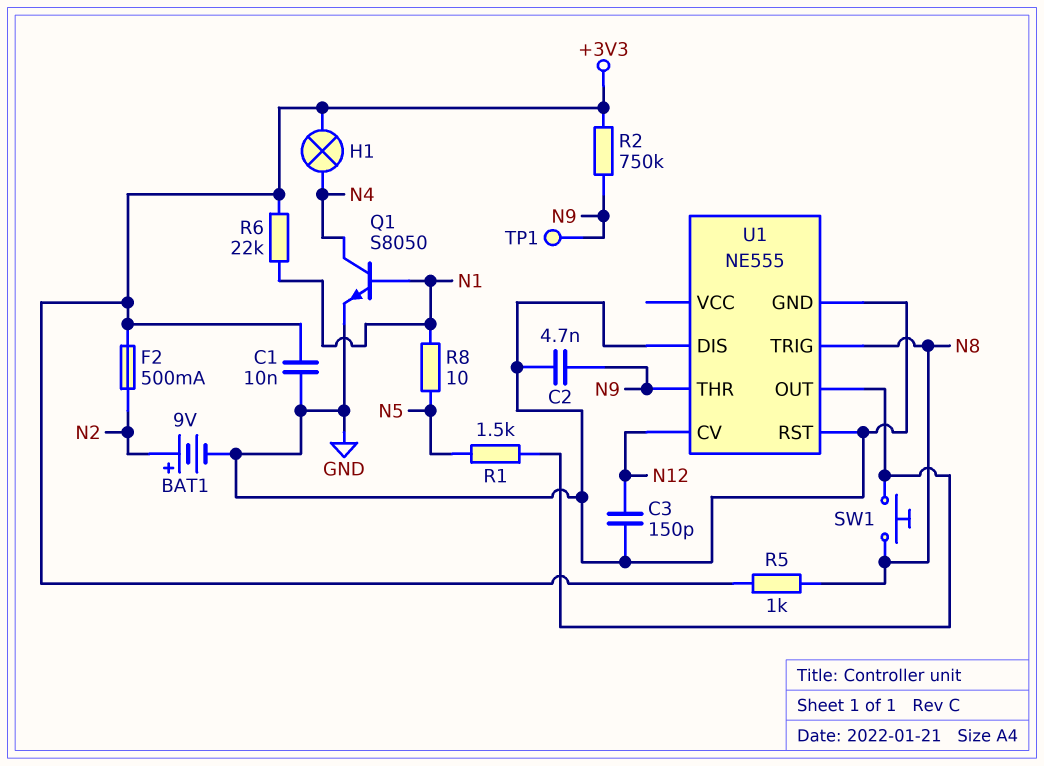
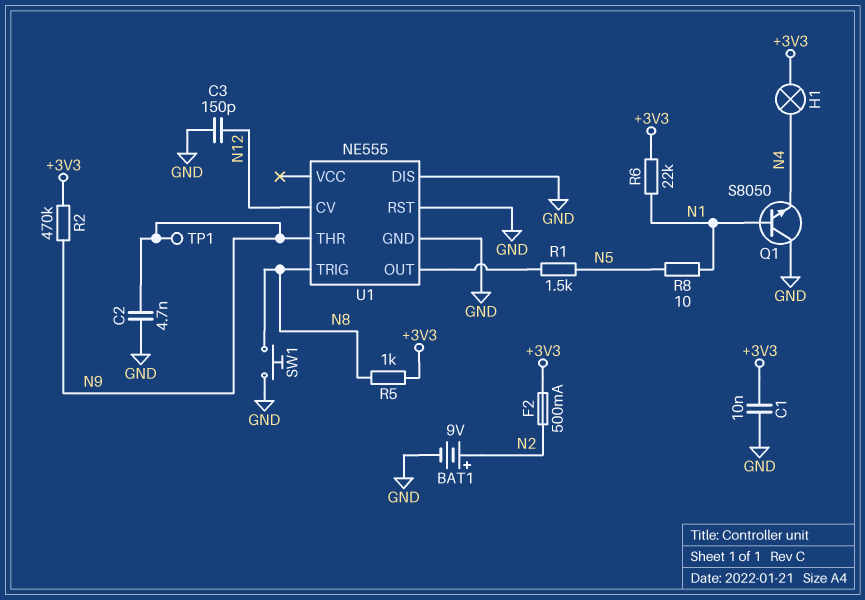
Q1: NPN S8050 (B N1, C N4, E GND) -> NPN S8050 (B N1, C GND, E N4)
R2: 750k (+3V3, N9) -> 470k (+3V3, N9)
SW1: button (N8, U1/OUT) -> button (GND, N8)

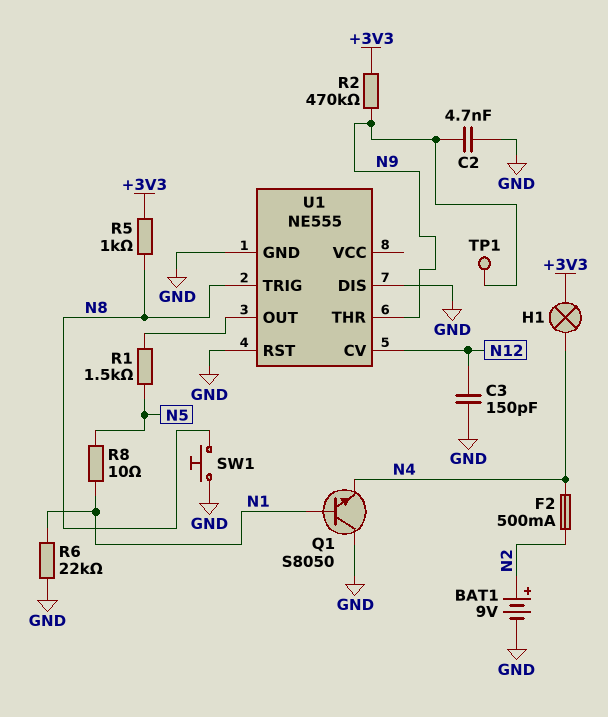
C1: 10nF (+3V3, GND) -> none
F2: 500mA (+3V3, N2) -> 500mA (N2, N4)
R6: 22k (+3V3, N1) -> 22k (GND, N1)

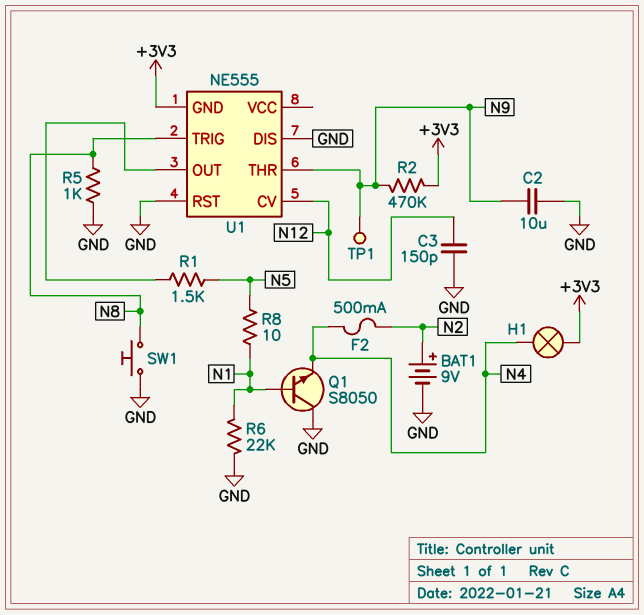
C2: 4.7nF (GND, N9) -> 10uF (GND, N9)
R5: 1k (+3V3, N8) -> 1k (GND, N8)
U1 pin GND: GND -> +3V3

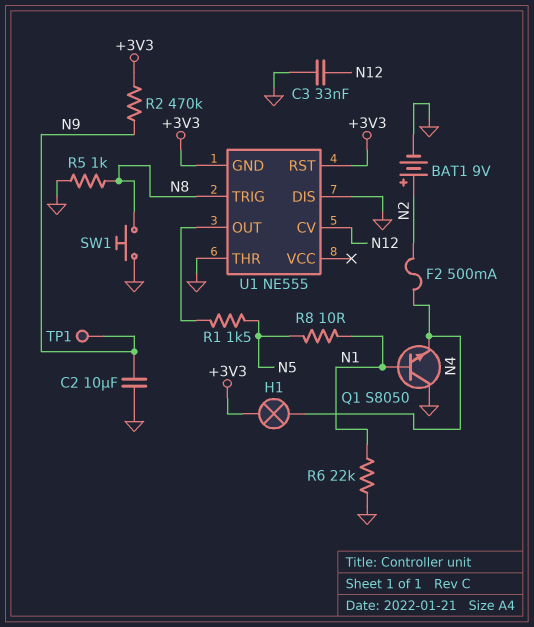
C3: 150pF (GND, N12) -> 33nF (GND, N12)
U1 pin RST: GND -> +3V3
U1 pin THR: N9 -> GND

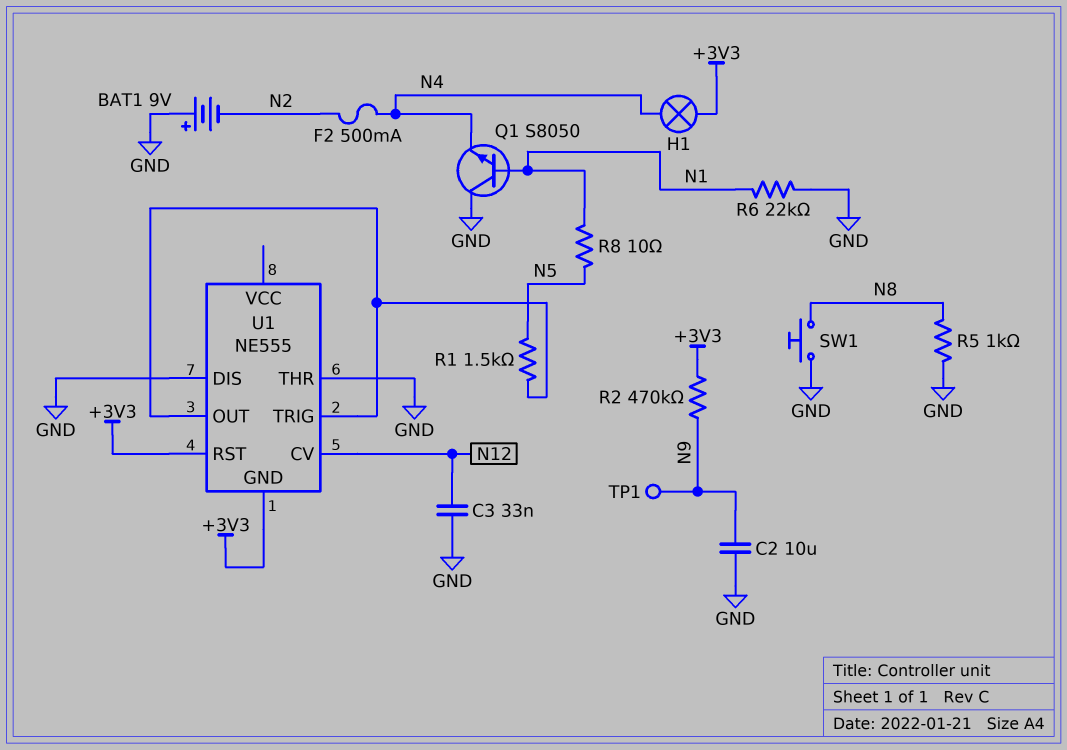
BAT1: 9V (plus N2, minus GND) -> 9V (plus GND, minus N2)
U1 pin TRIG: N8 -> U1/OUT

